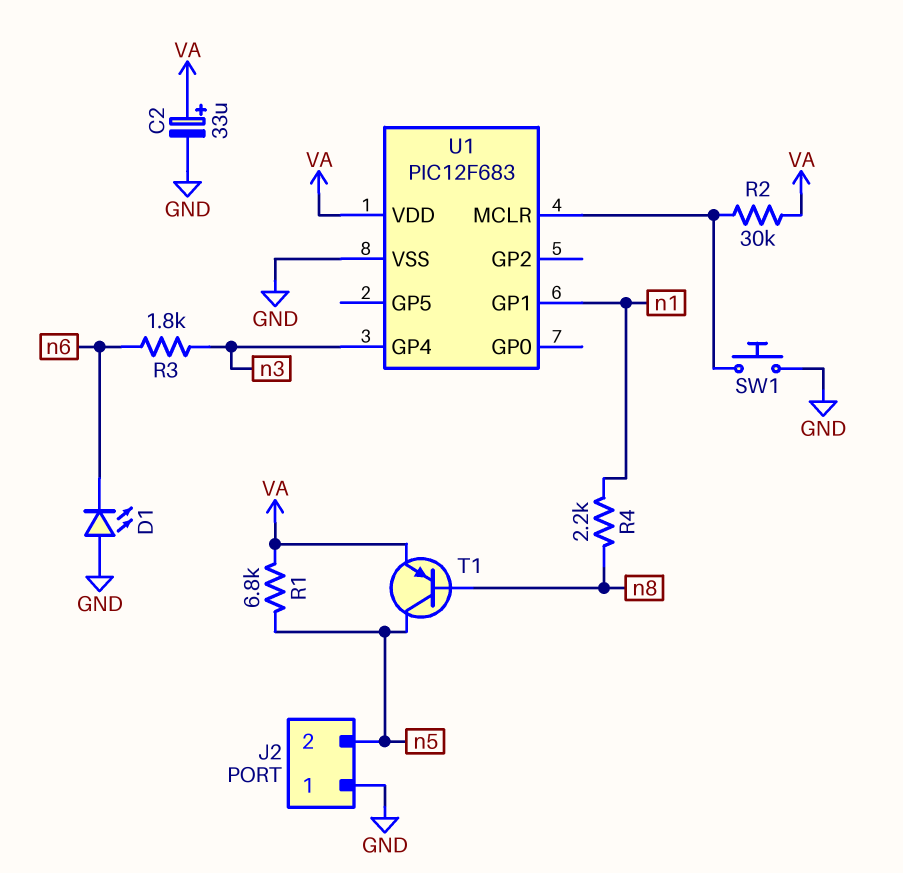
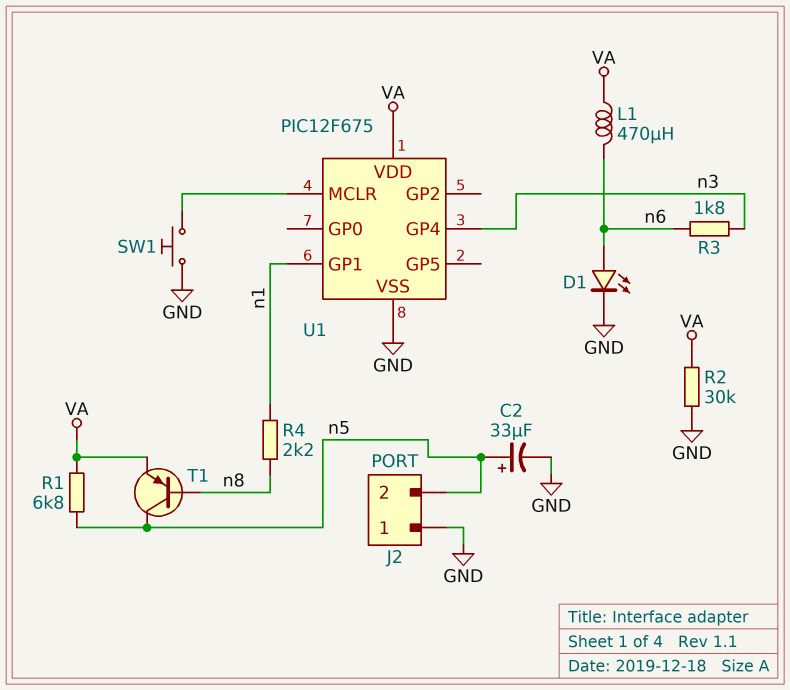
C2: 33uF (plus VA, minus GND) -> 33uF (plus n5, minus GND)
D1: LED (A GND, K n6) -> LED (A n6, K GND)
L1: none -> 470uH (VA, n6)
R2: 30k (U1/MCLR, VA) -> 30k (GND, VA)
U1: PIC12F683 -> PIC12F675

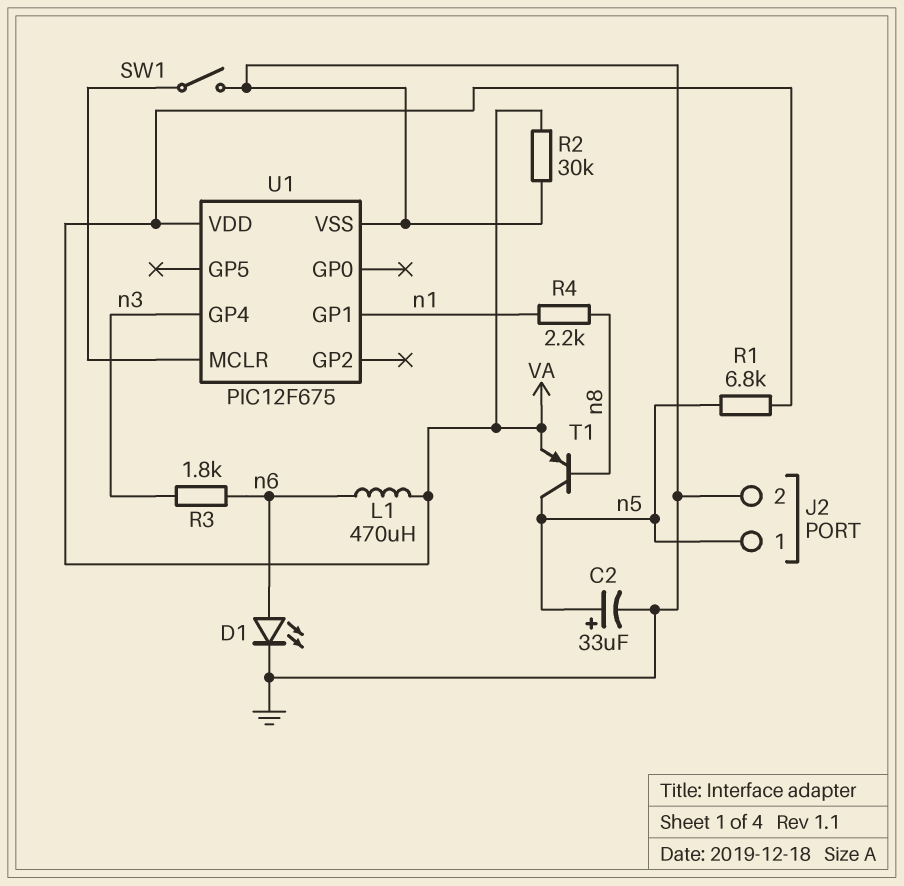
J2 pin 1: GND -> n5
J2 pin 2: n5 -> GND
SW1: button (GND, U1/MCLR) -> switch (GND, U1/MCLR)

